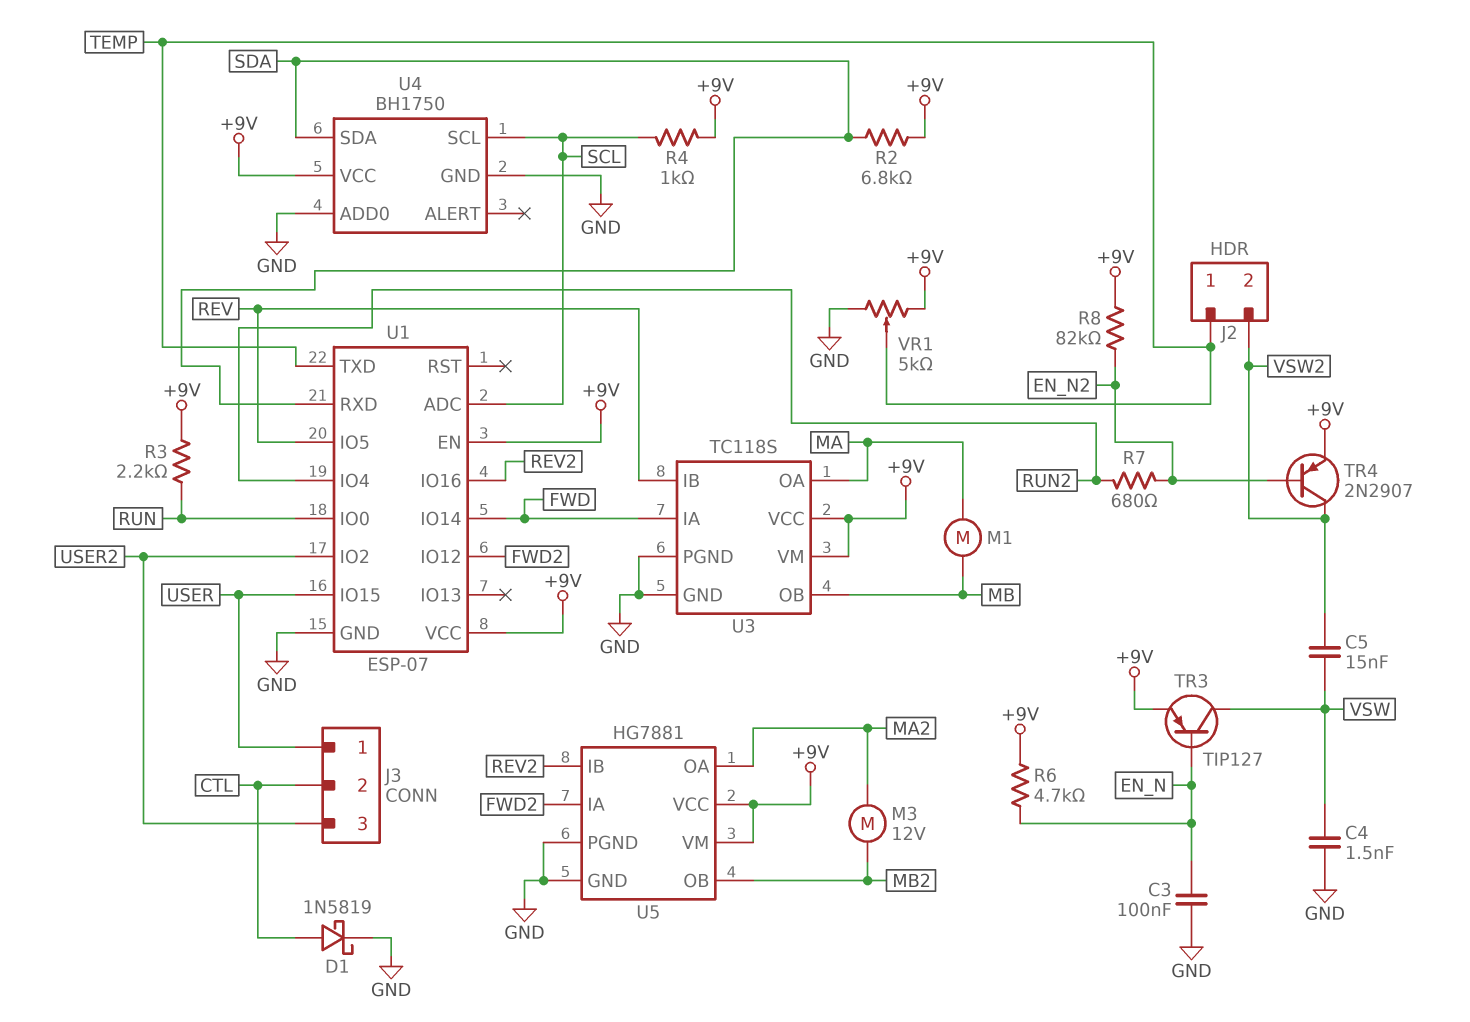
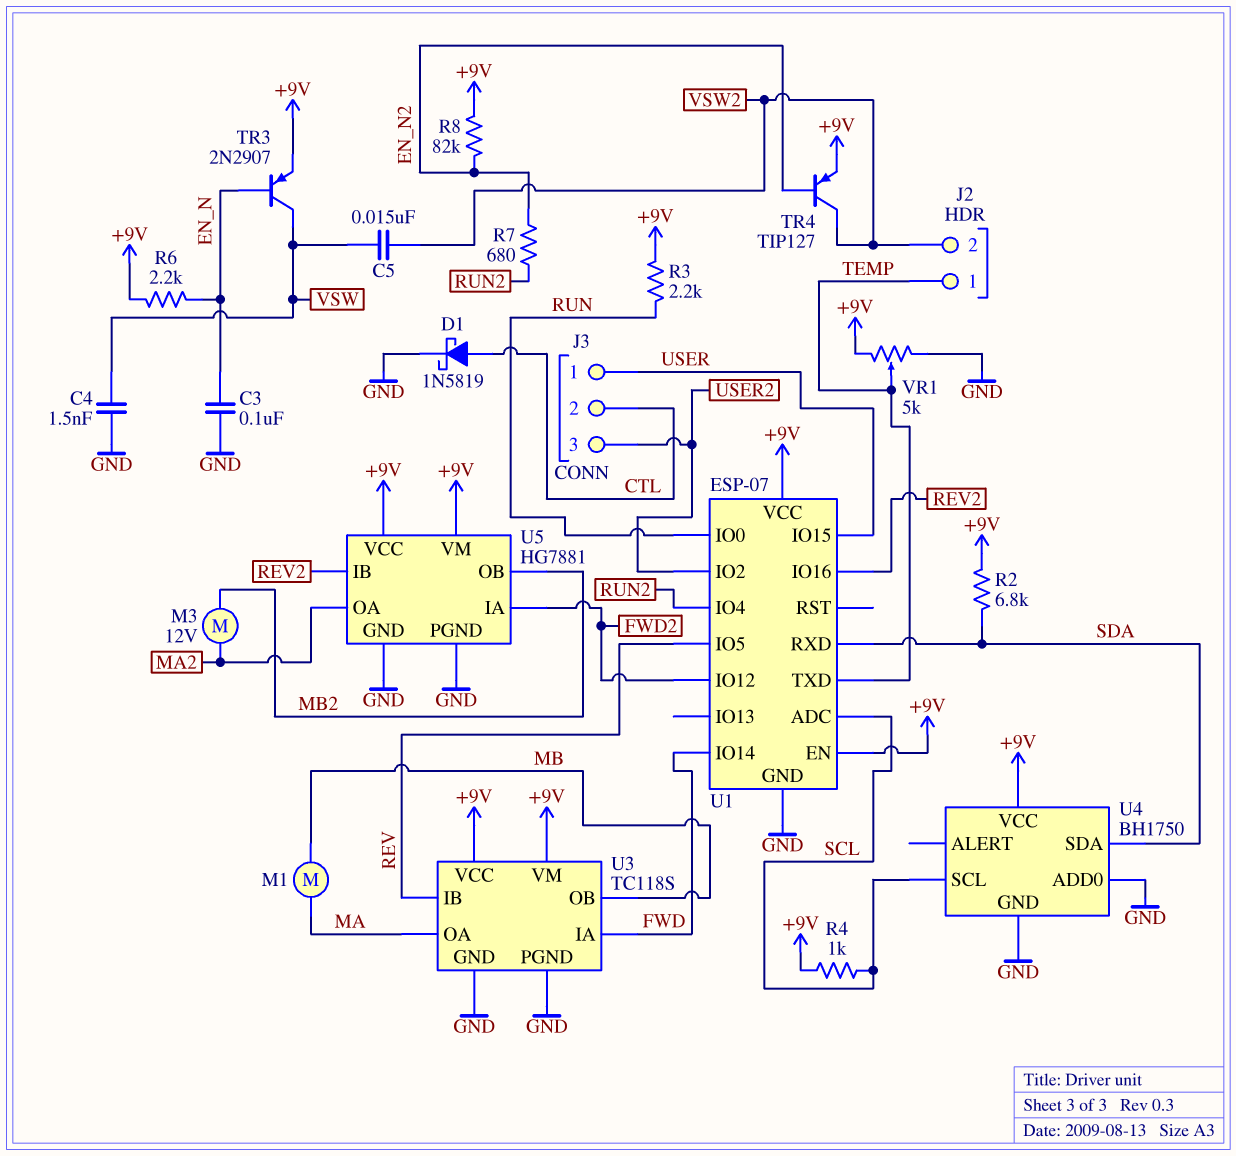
R6: 4.7k (+9V, EN_N) -> 2.2k (+9V, EN_N)
TR3: PNP TIP127 (B EN_N, C VSW, E +9V) -> PNP 2N2907 (B EN_N, C VSW, E +9V)
TR4: PNP 2N2907 (B EN_N2, C VSW2, E +9V) -> PNP TIP127 (B EN_N2, C VSW2, E +9V)

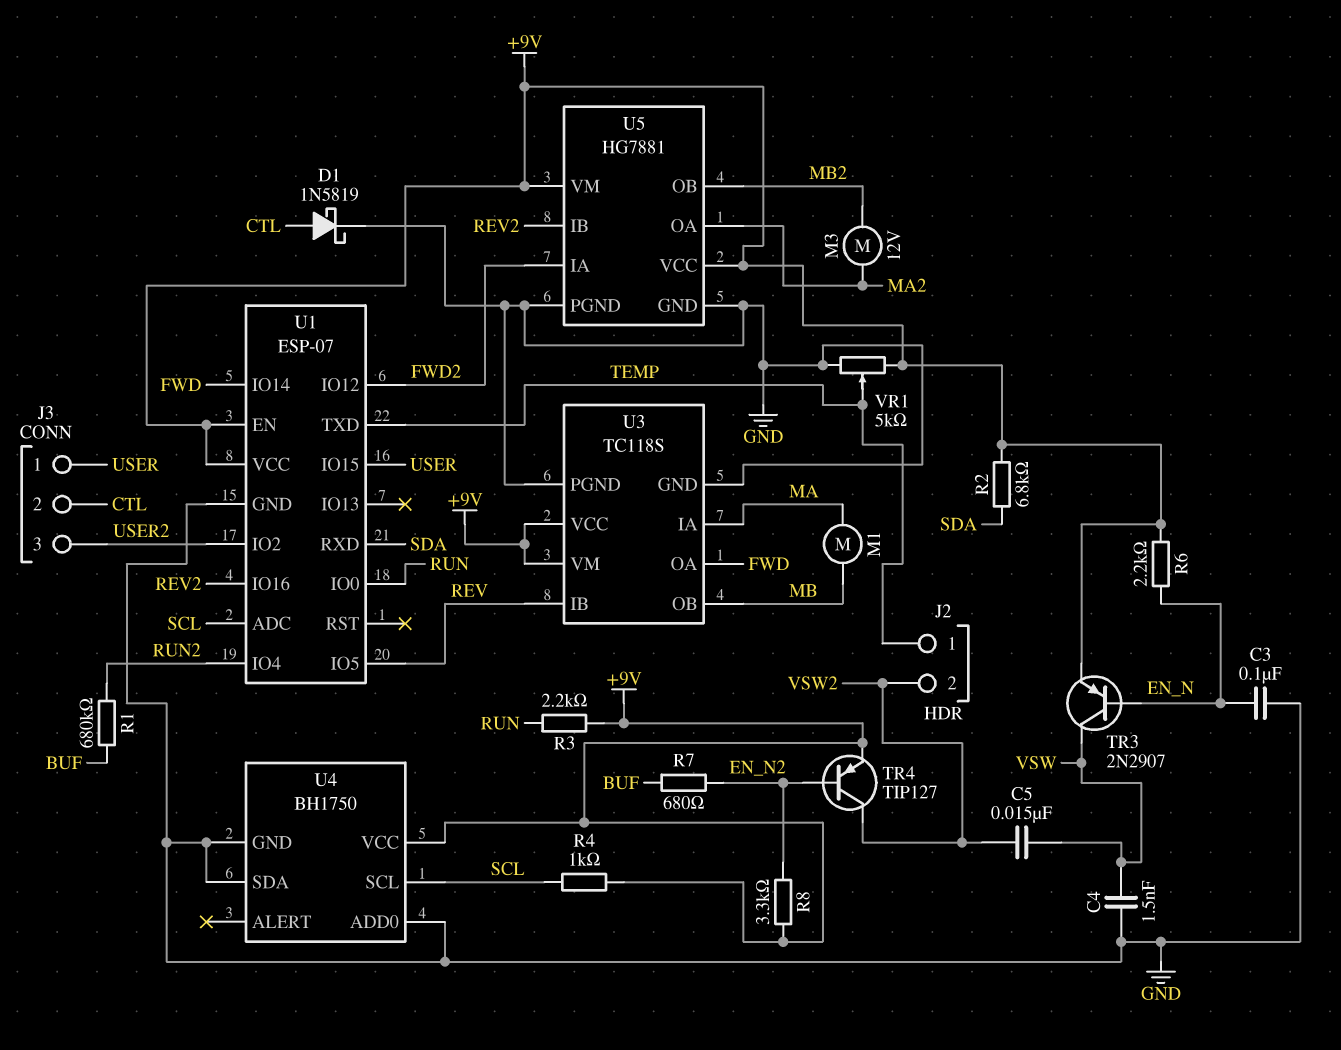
R1: none -> 680k (BUF, RUN2)
R7: 680 (EN_N2, RUN2) -> 680 (BUF, EN_N2)
R8: 82k (+9V, EN_N2) -> 3.3k (+9V, EN_N2)
U3 pin IA: FWD -> MA
U3 pin OA: MA -> FWD
U4 pin SDA: SDA -> GND

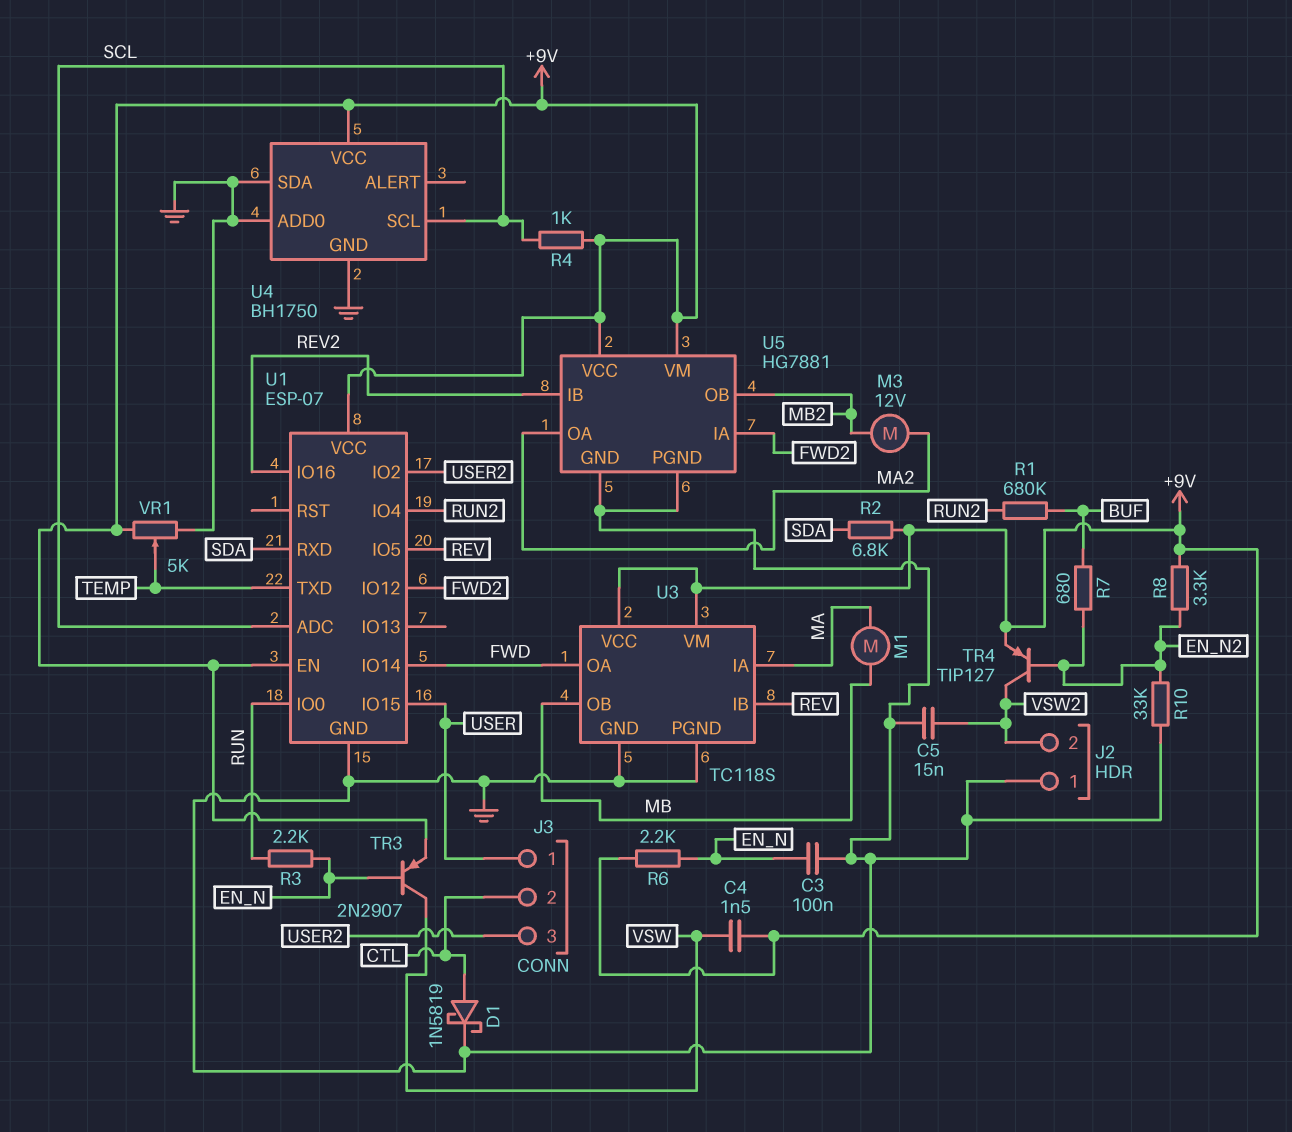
C4: 1.5nF (GND, VSW) -> 1.5nF (+9V, VSW)
C5: 15nF (VSW, VSW2) -> 15nF (GND, VSW2)
J2 pin 1: TEMP -> GND
R3: 2.2k (+9V, RUN) -> 2.2k (EN_N, RUN)
R10: none -> 33k (EN_N2, GND)

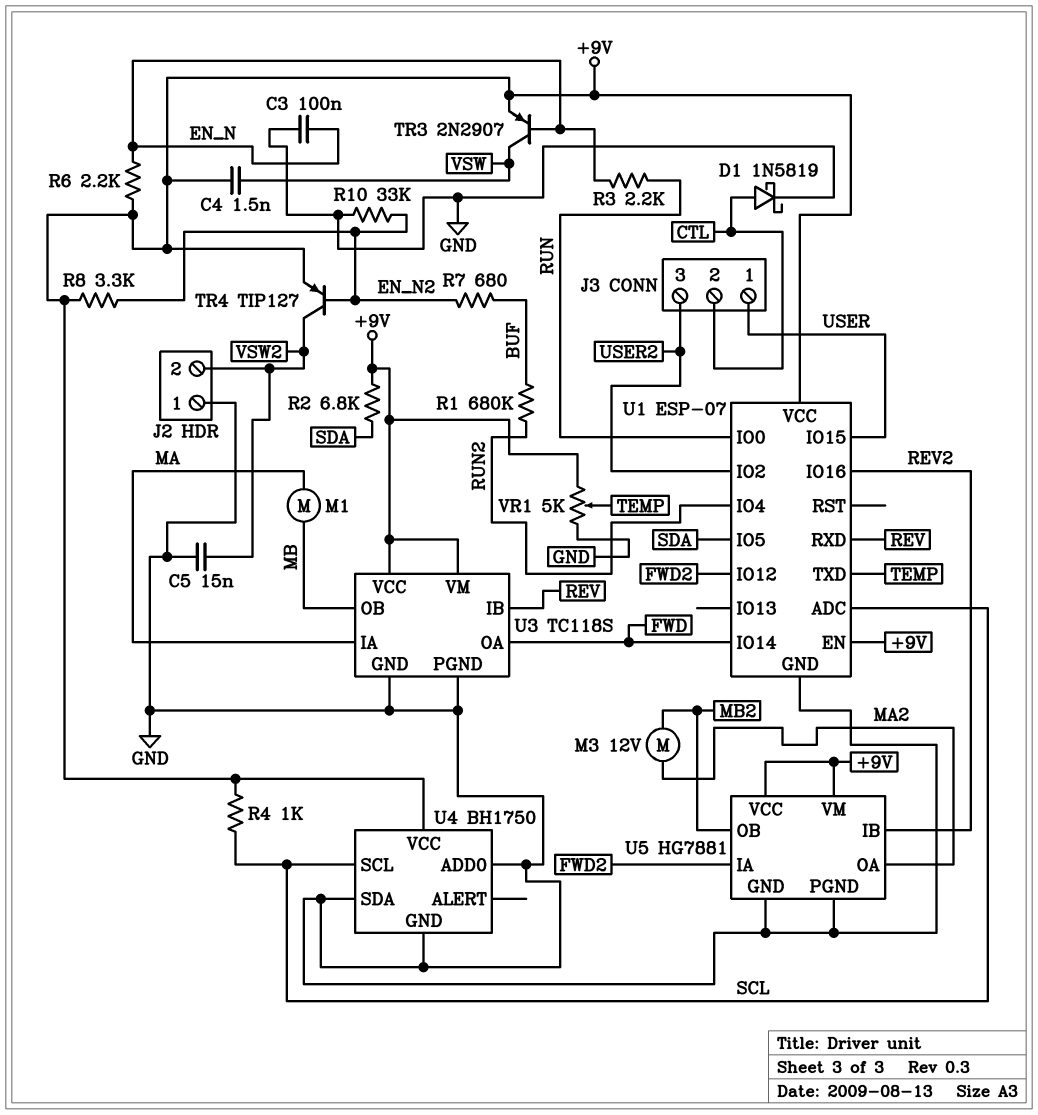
U1 pin IO5: REV -> SDA
U1 pin RXD: SDA -> REV

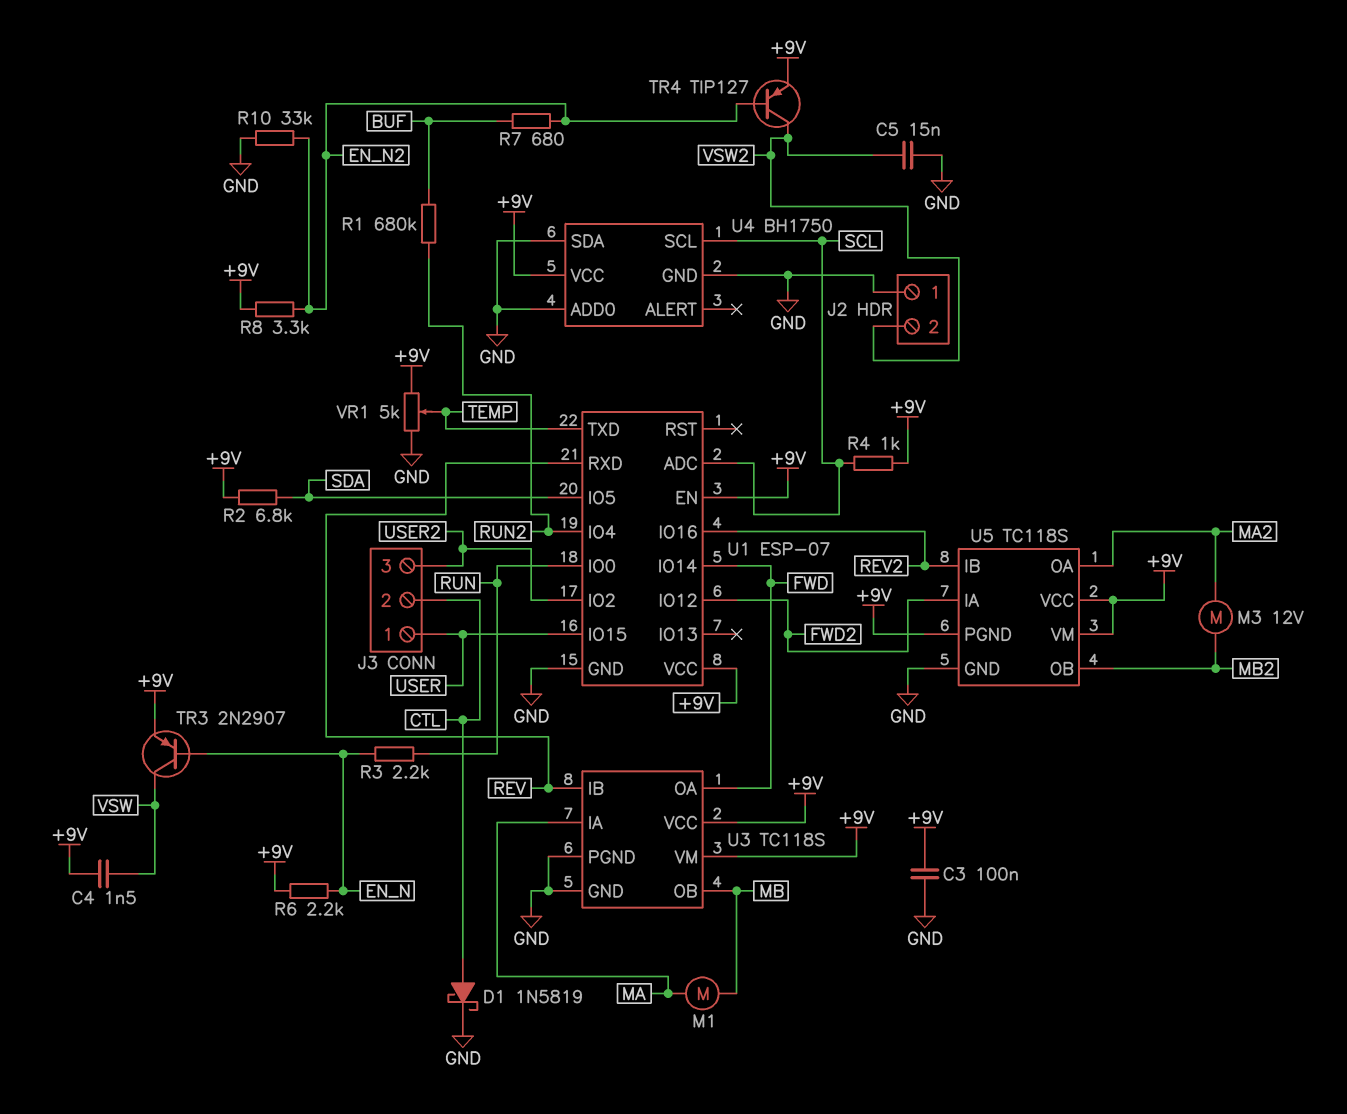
C3: 100nF (EN_N, GND) -> 100nF (+9V, GND)
U5: HG7881 -> TC118S
U5 pin PGND: GND -> +9V

